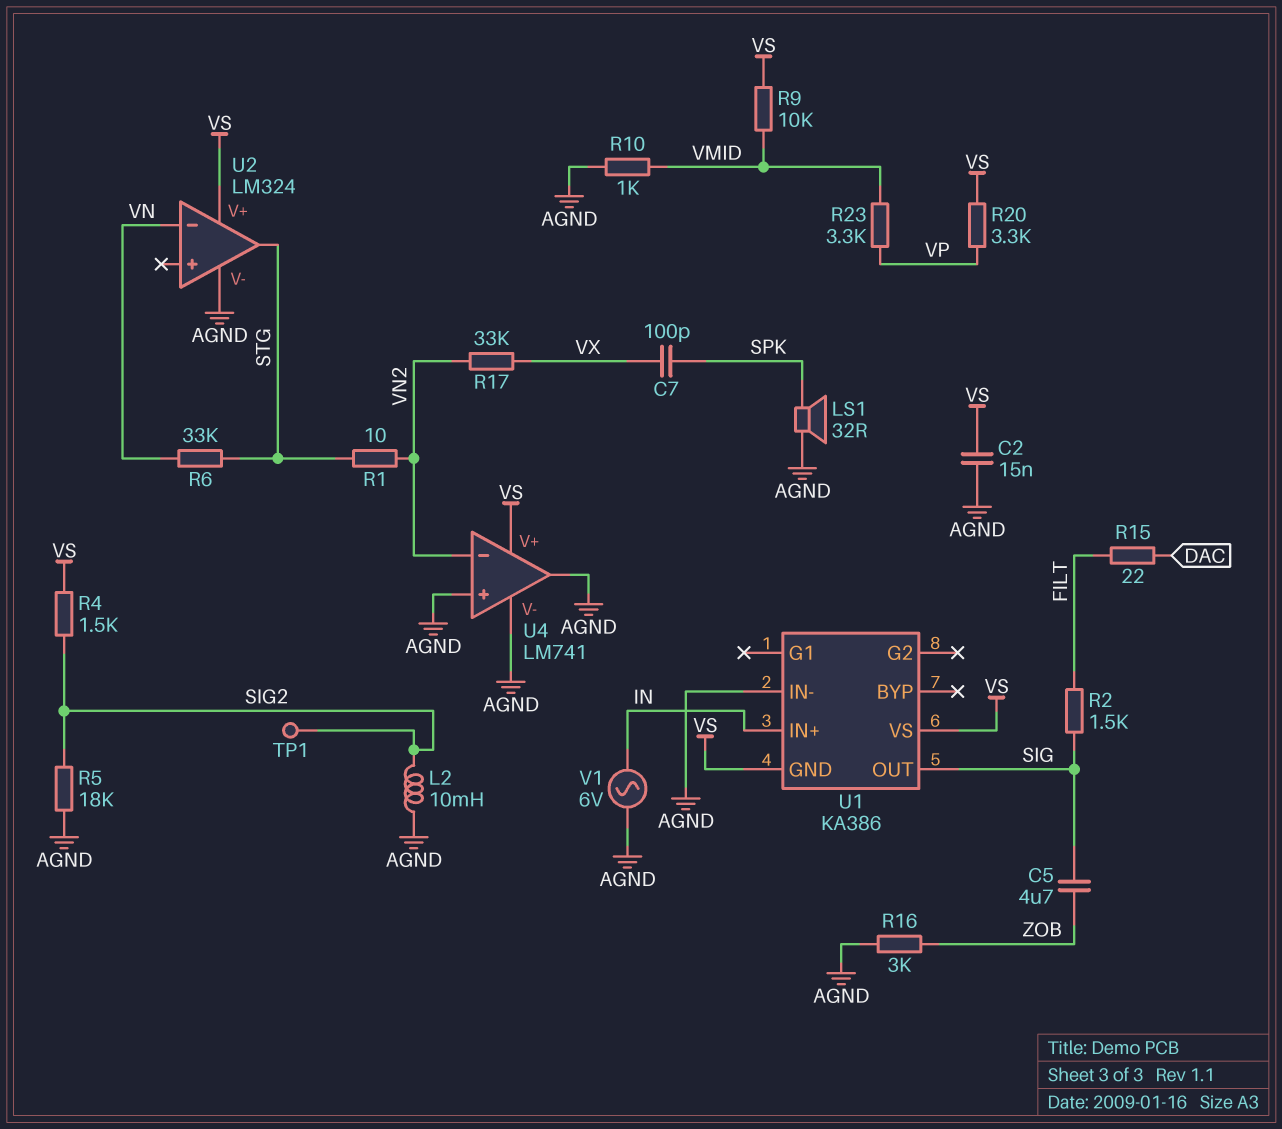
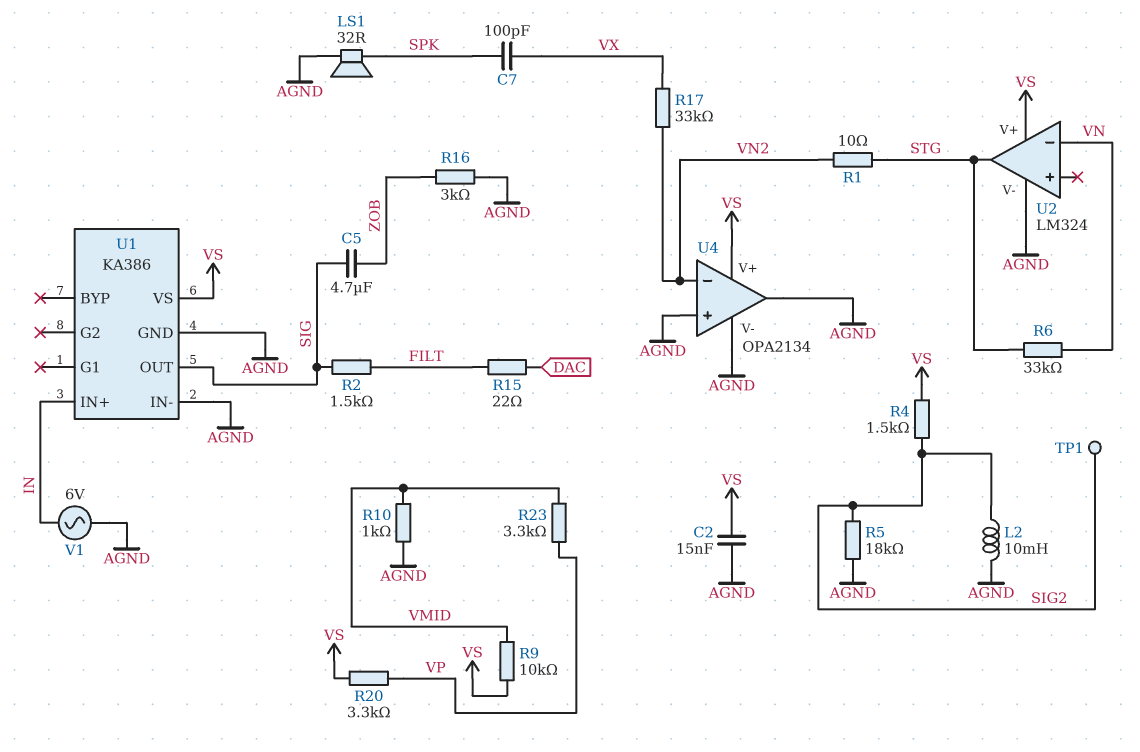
U1 pin GND: VS -> AGND
U4: LM741 -> OPA2134

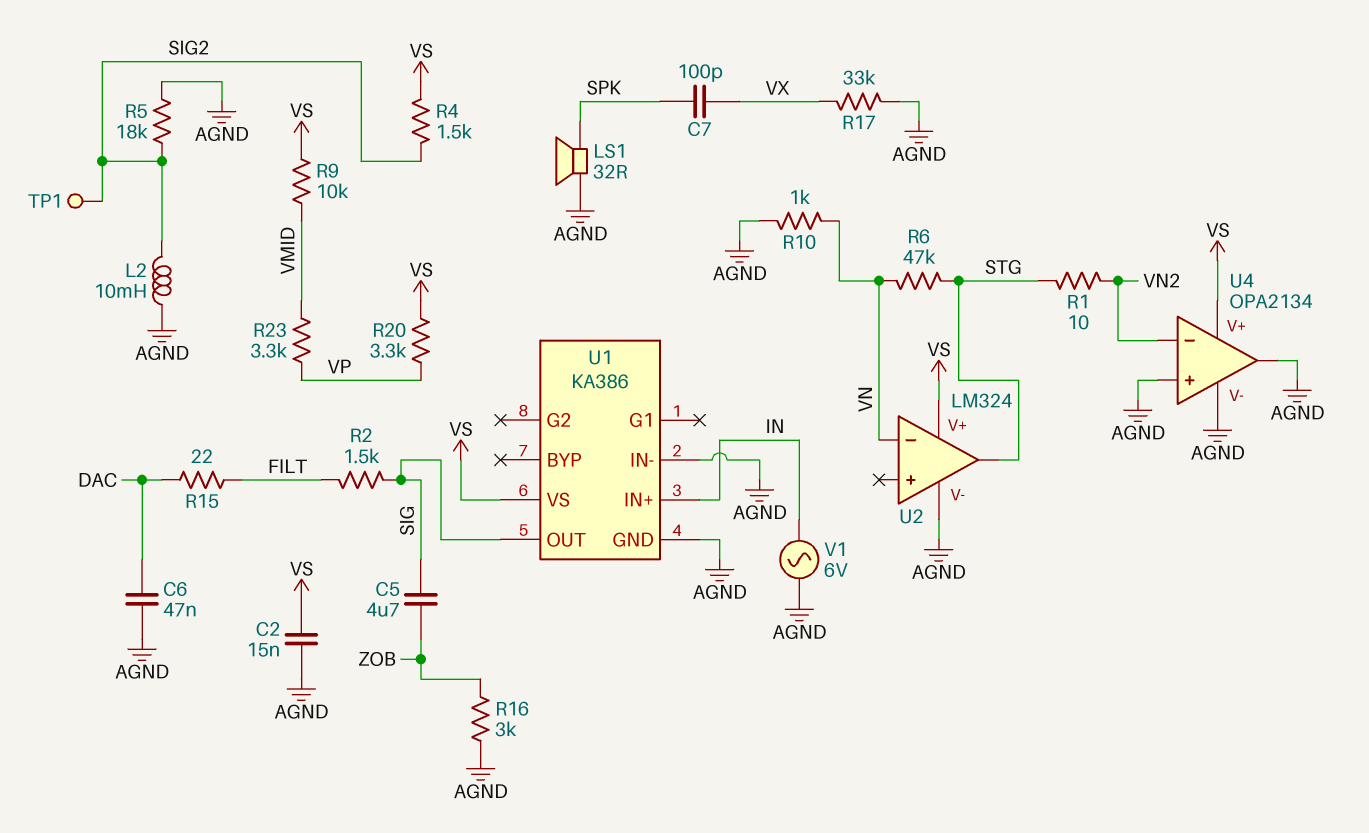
C6: none -> 47nF (AGND, DAC)
R6: 33k (STG, VN) -> 47k (STG, VN)
R10: 1k (AGND, VMID) -> 1k (AGND, VN)
R17: 33k (VN2, VX) -> 33k (AGND, VX)

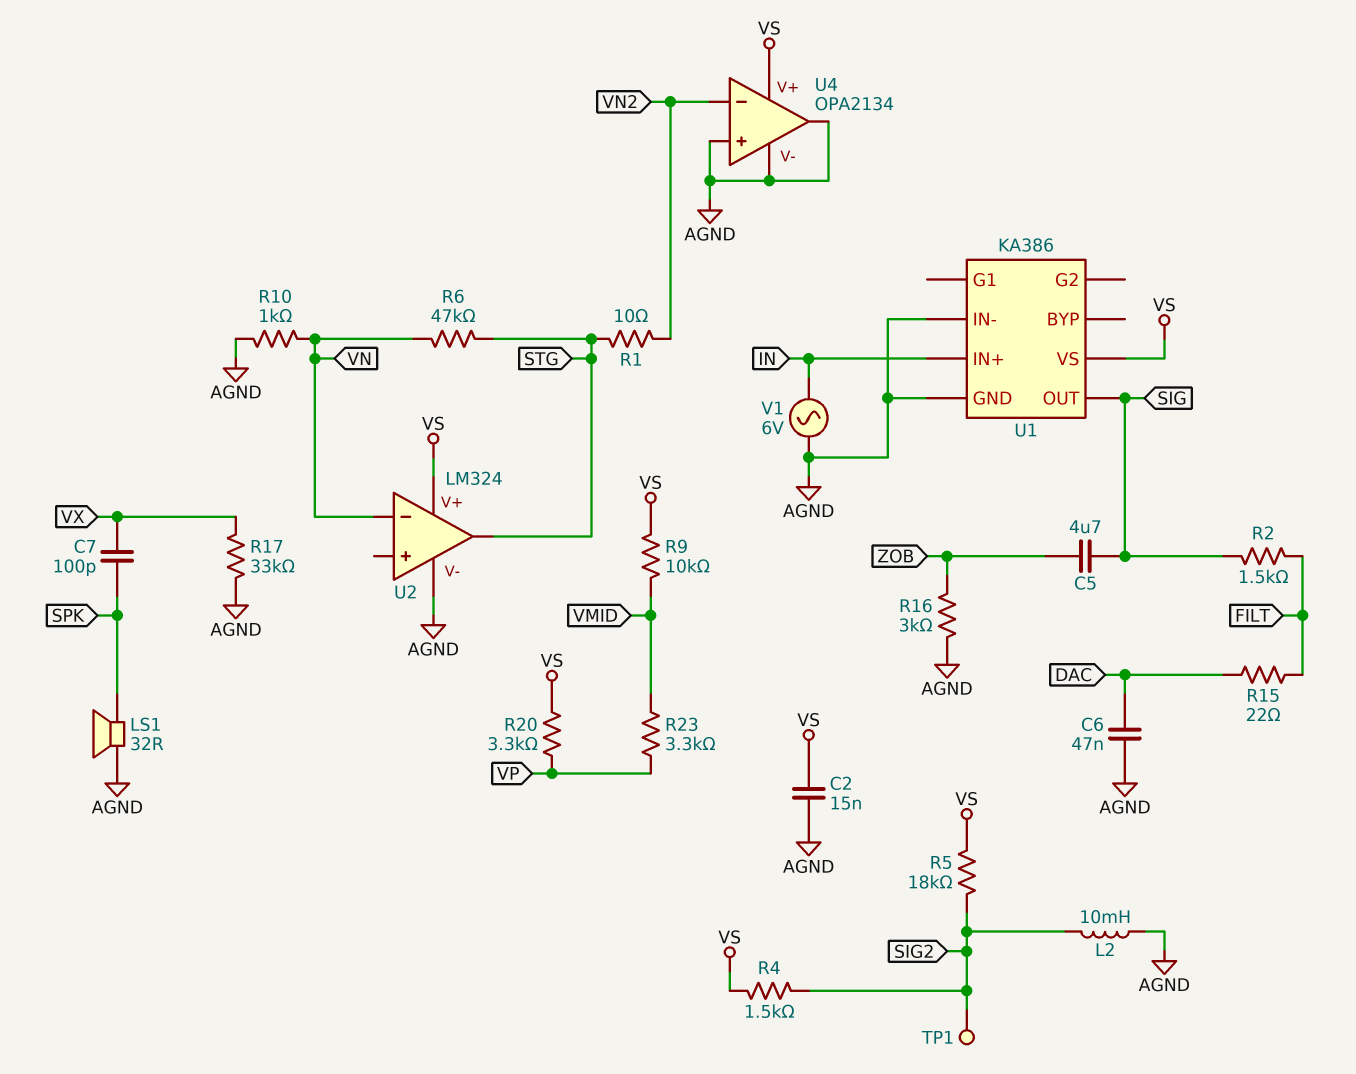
R5: 18k (AGND, SIG2) -> 18k (SIG2, VS)

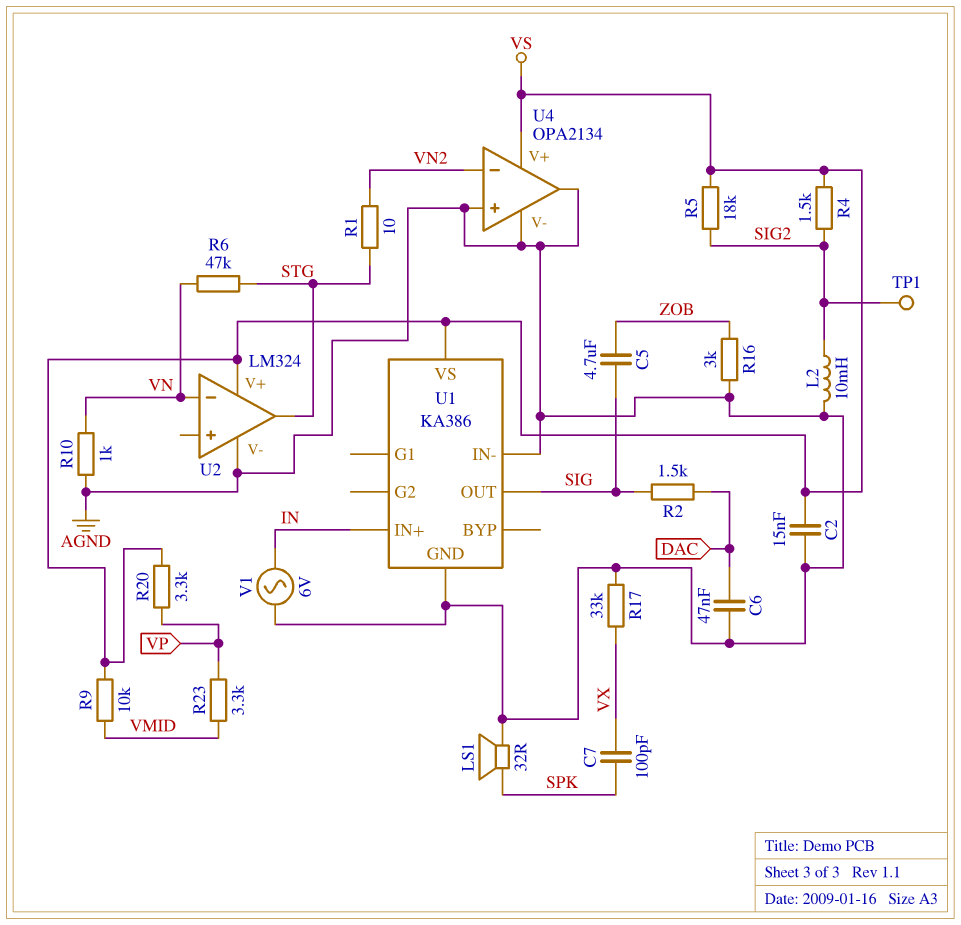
R2: 1.5k (FILT, SIG) -> 1.5k (DAC, SIG)
R15: 22 (DAC, FILT) -> none

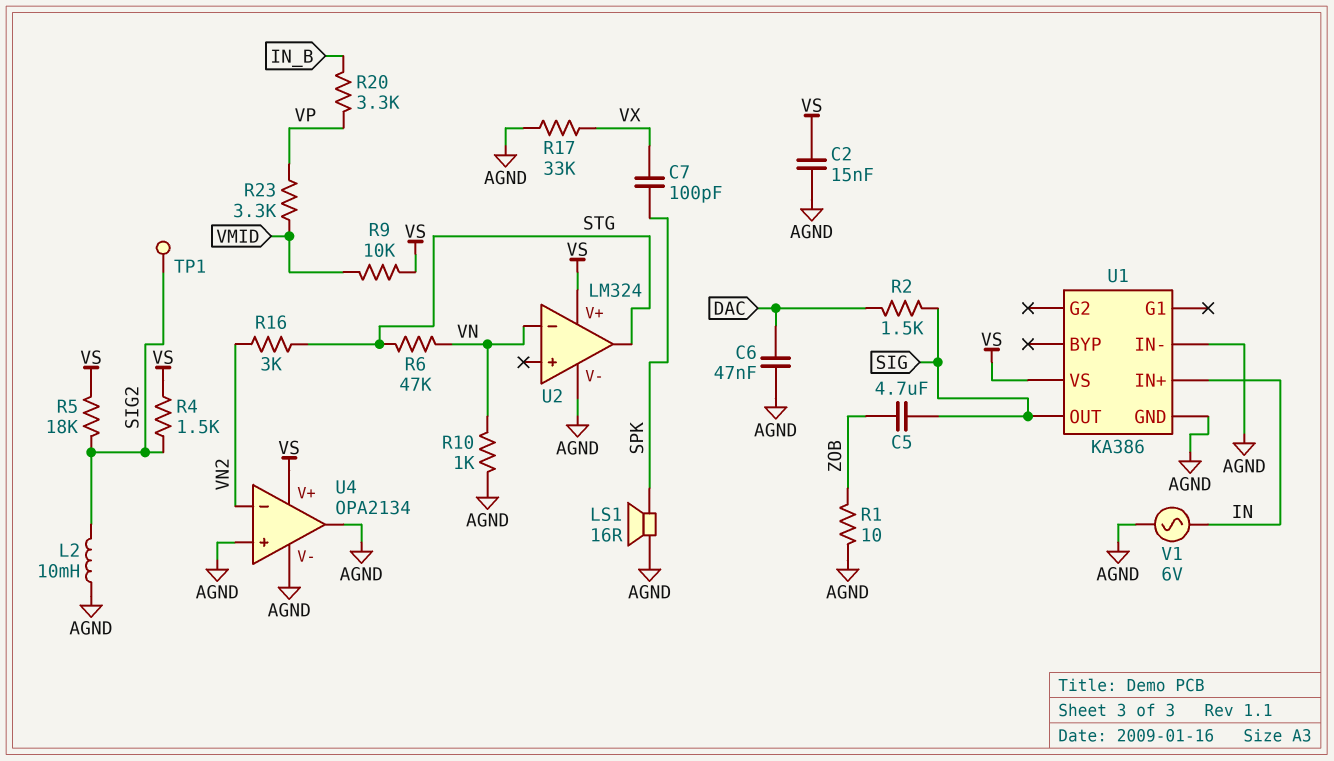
LS1: speaker 32R (AGND, SPK) -> speaker 16R (AGND, SPK)
R1: 10 (STG, VN2) -> 10 (AGND, ZOB)
R16: 3k (AGND, ZOB) -> 3k (STG, VN2)
R20: 3.3k (VP, VS) -> 3.3k (IN_B, VP)

